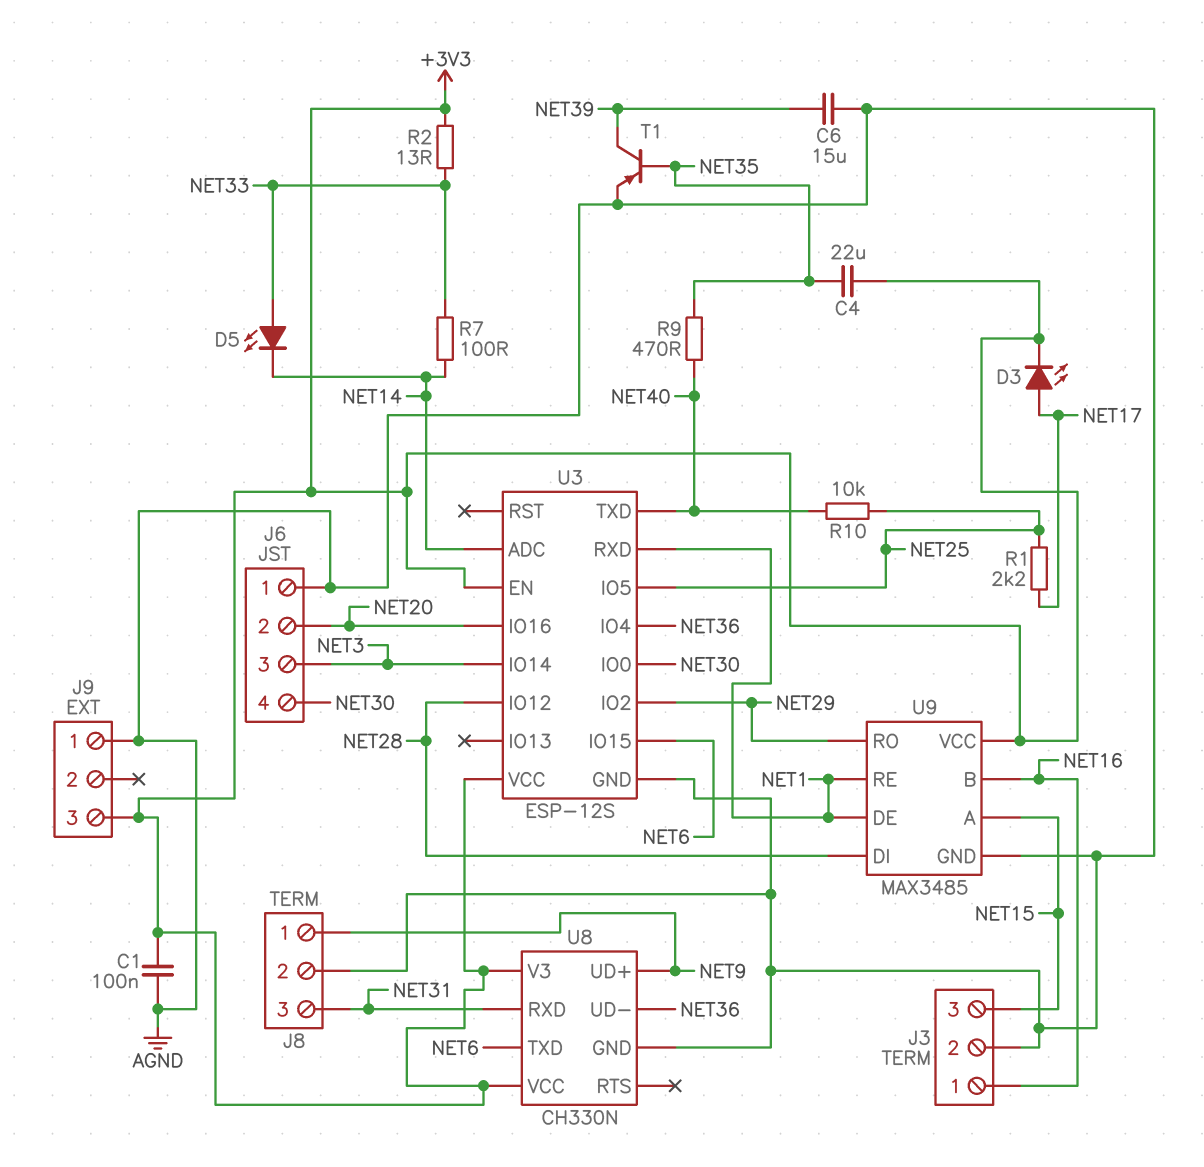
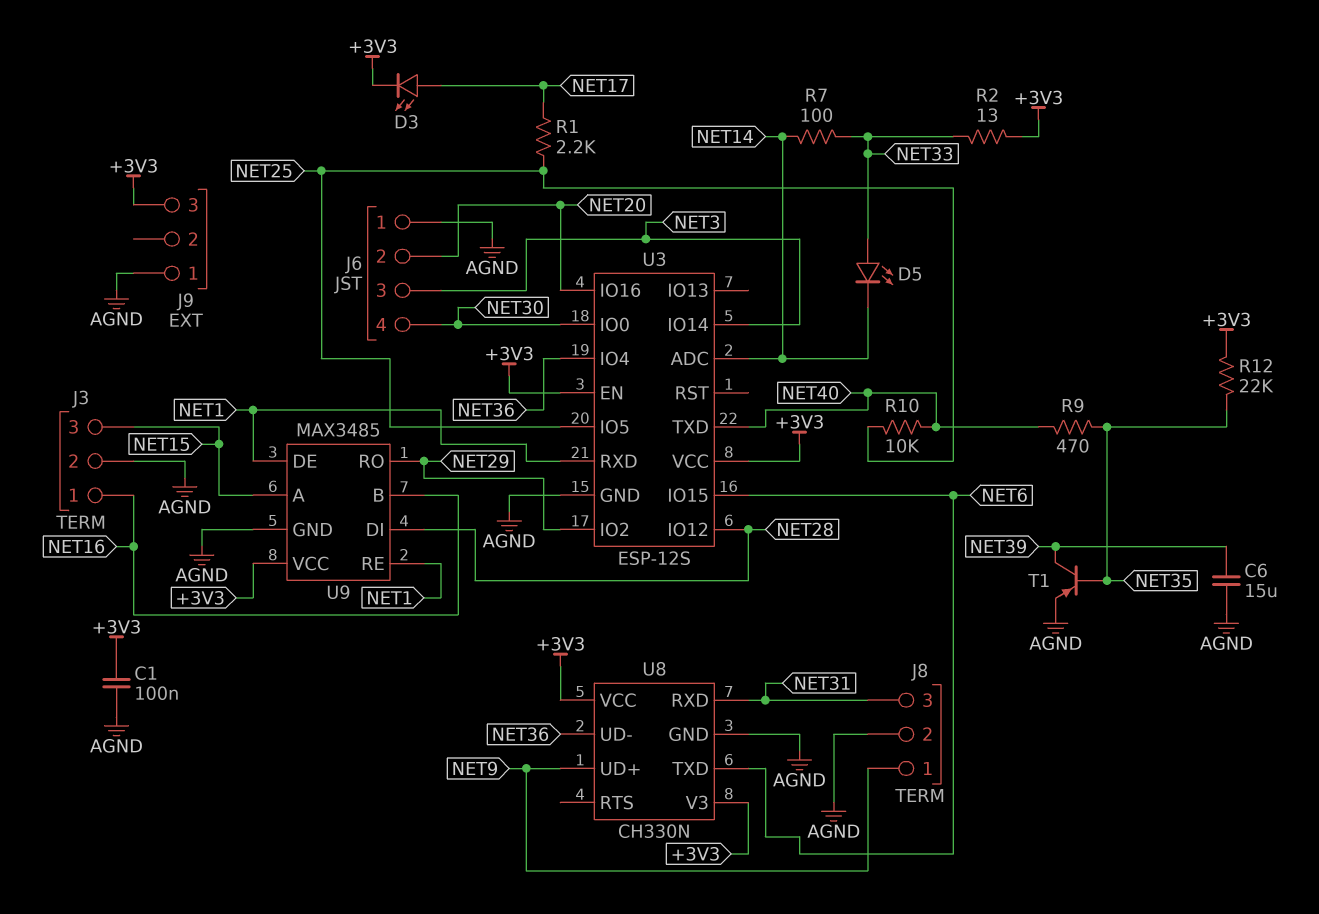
C4: 22uF (+3V3, NET35) -> none
R12: none -> 22k (+3V3, NET35)

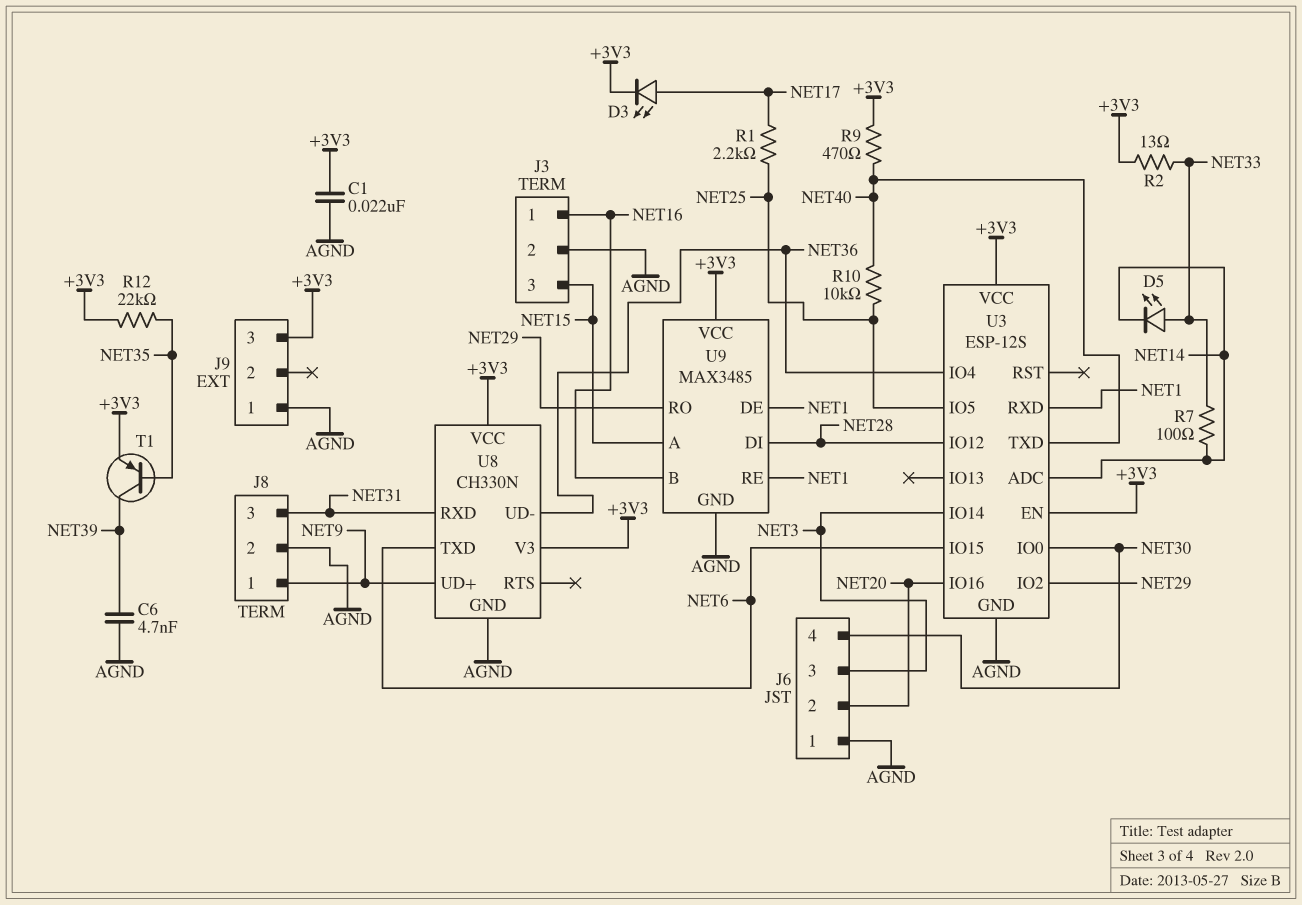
C1: 100nF (+3V3, AGND) -> 22nF (+3V3, AGND)
C6: 15uF (AGND, NET39) -> 4.7nF (AGND, NET39)
R9: 470 (NET35, NET40) -> 470 (+3V3, NET40)
T1: PNP (B NET35, C NET39, E AGND) -> PNP (B NET35, C NET39, E +3V3)

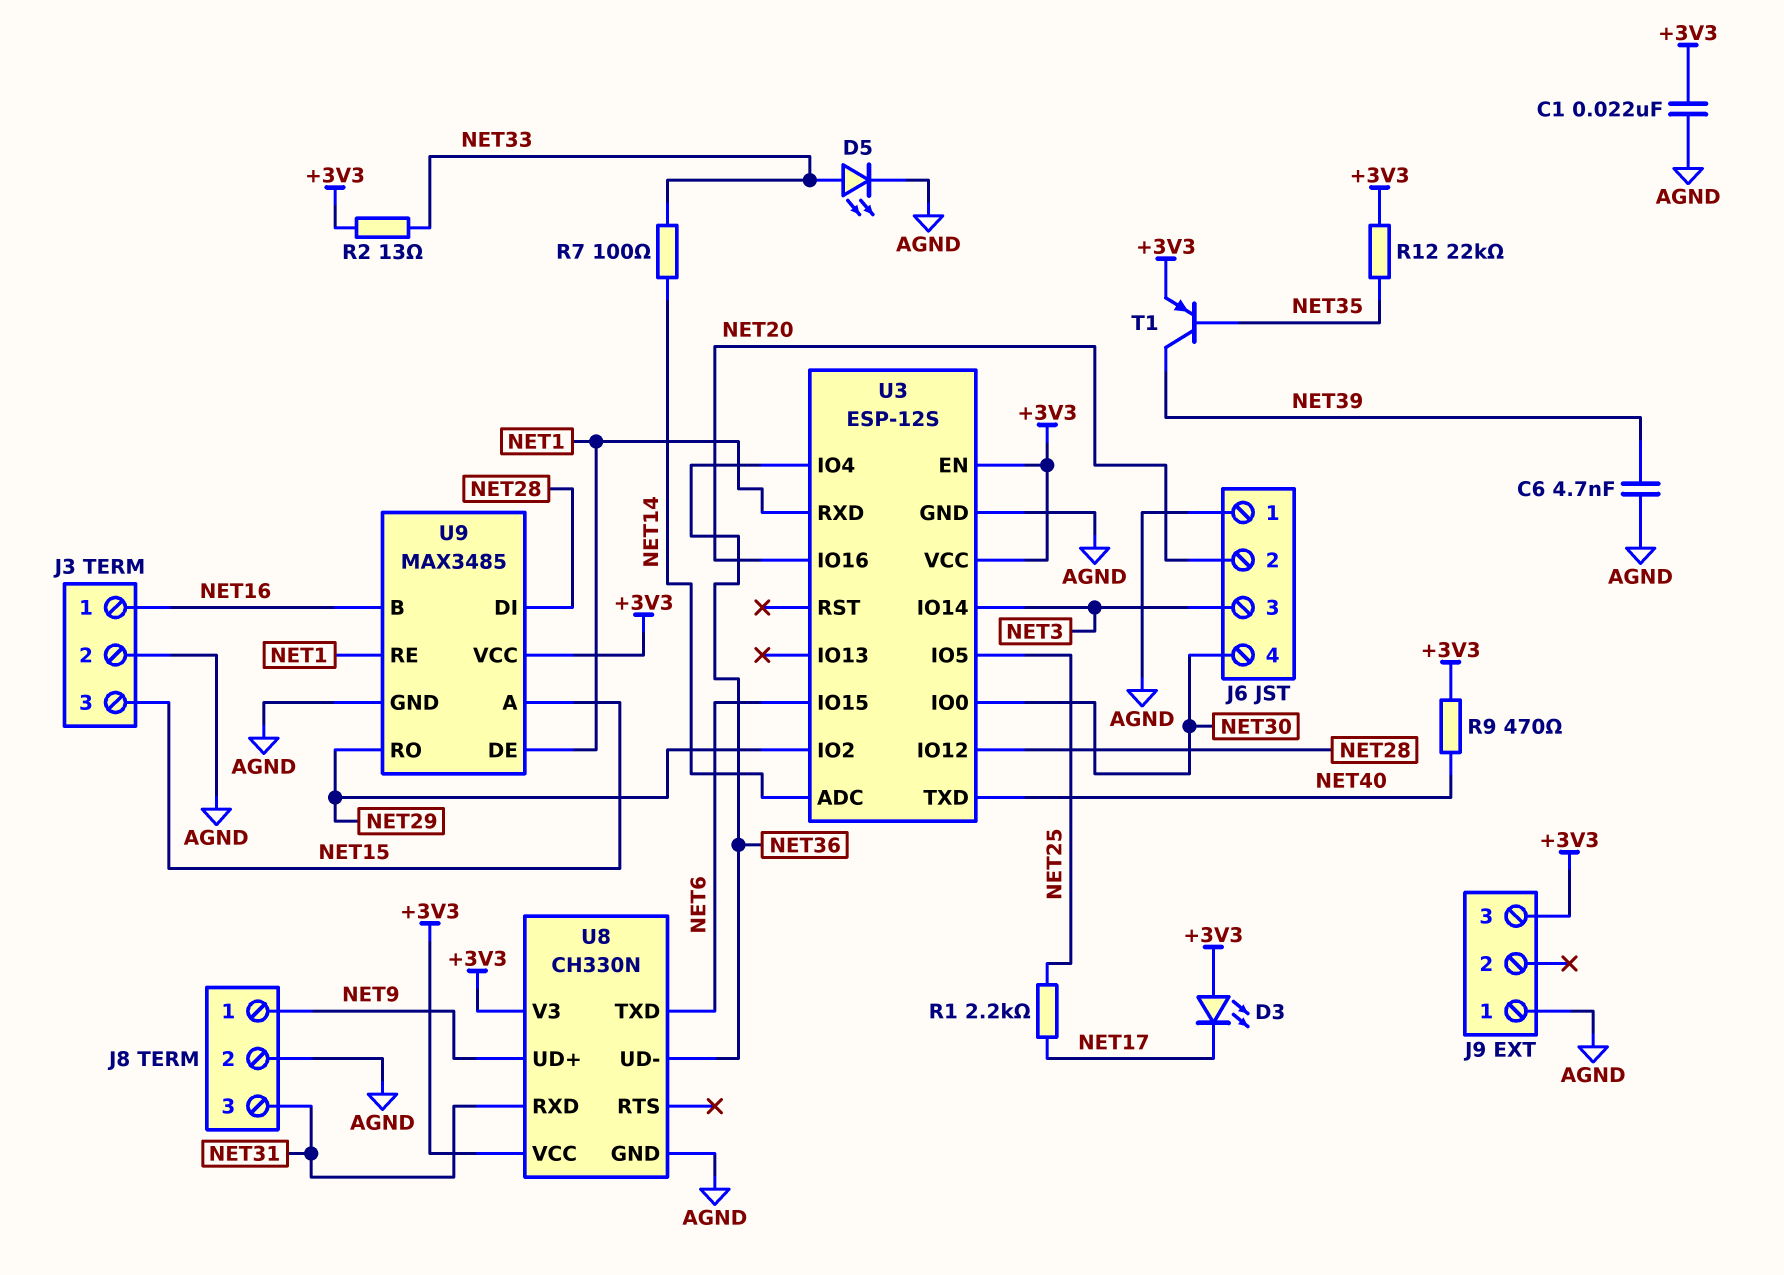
D3: LED (A NET17, K +3V3) -> LED (A +3V3, K NET17)
D5: LED (A NET33, K NET14) -> LED (A NET33, K AGND)
R10: 10k (NET25, NET40) -> none

